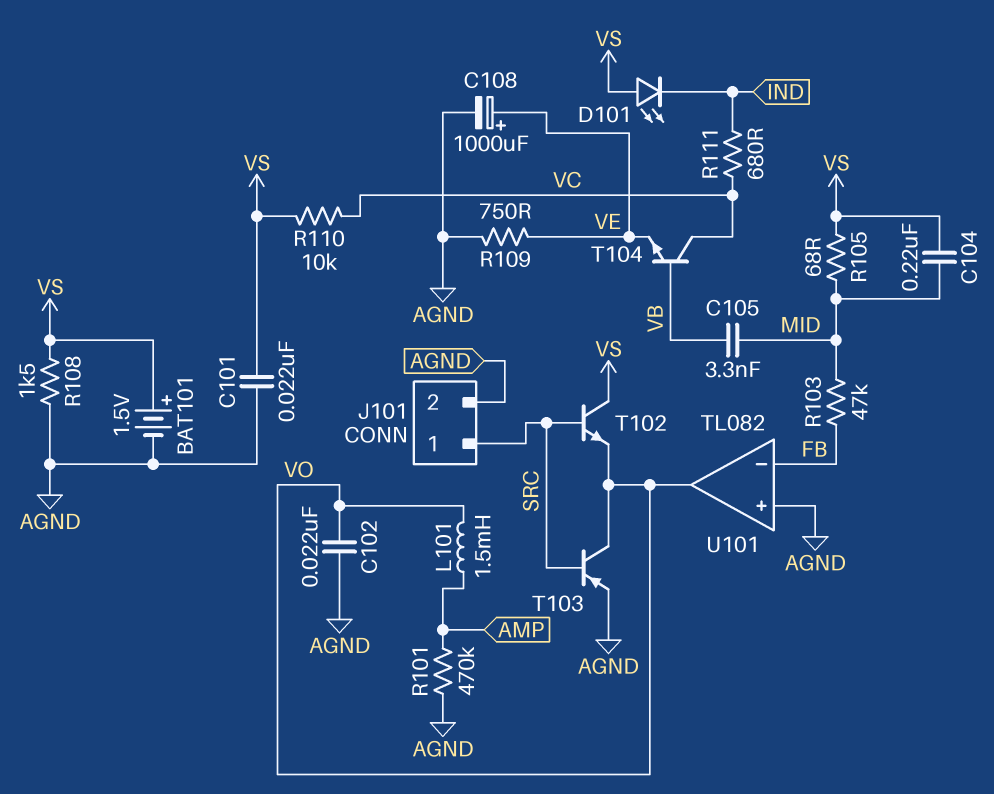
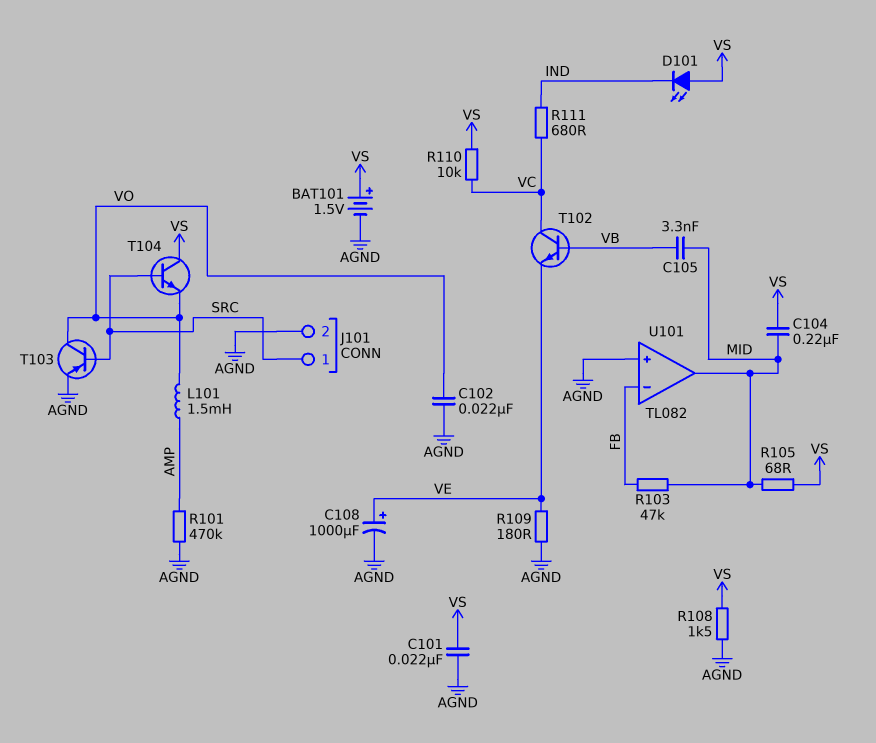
R109: 750 (AGND, VE) -> 180 (AGND, VE)
T102: NPN (B SRC, C VS, E VO) -> NPN (B VB, C VC, E VE)
T104: NPN (B VB, C VC, E VE) -> NPN (B SRC, C VS, E VO)
U101 pin out: VO -> MID

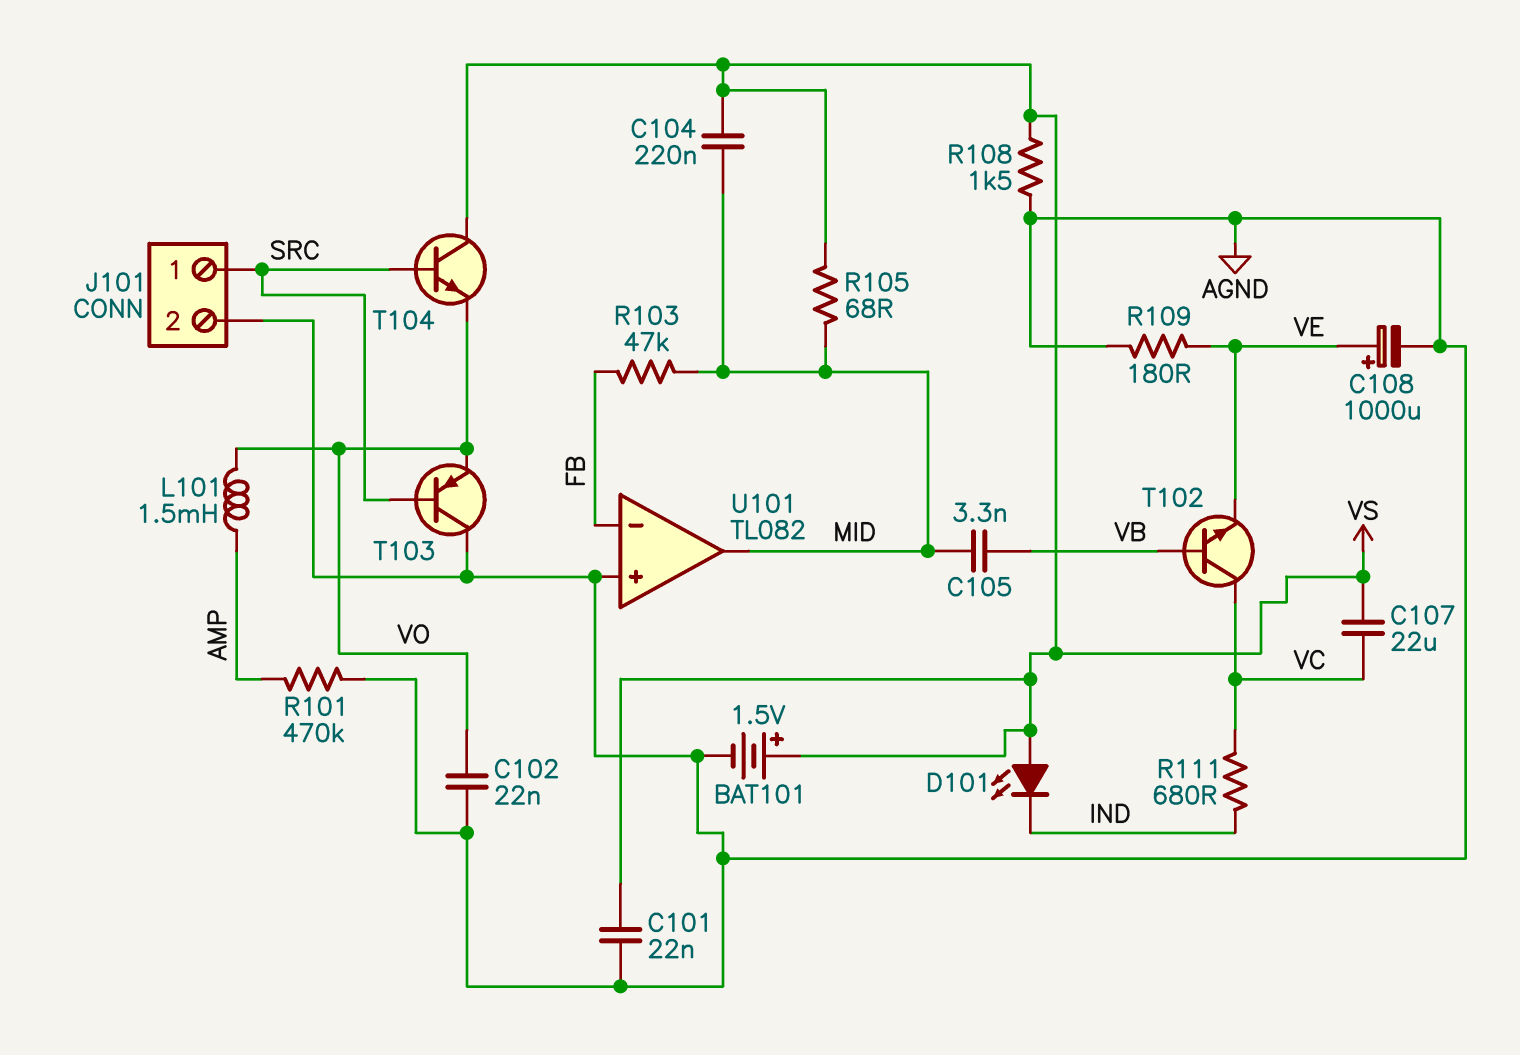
C107: none -> 22uF (VC, VS)
R110: 10k (VC, VS) -> none
T103: PNP (B SRC, C VO, E AGND) -> PNP (B SRC, C AGND, E VO)

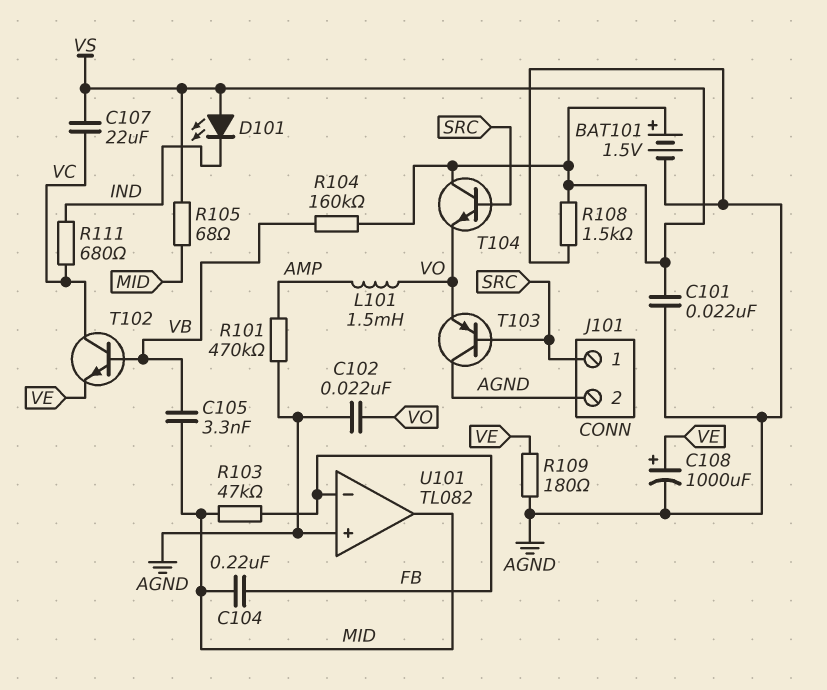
C104: 220nF (MID, VS) -> 220nF (FB, MID)
R104: none -> 160k (VB, VS)

